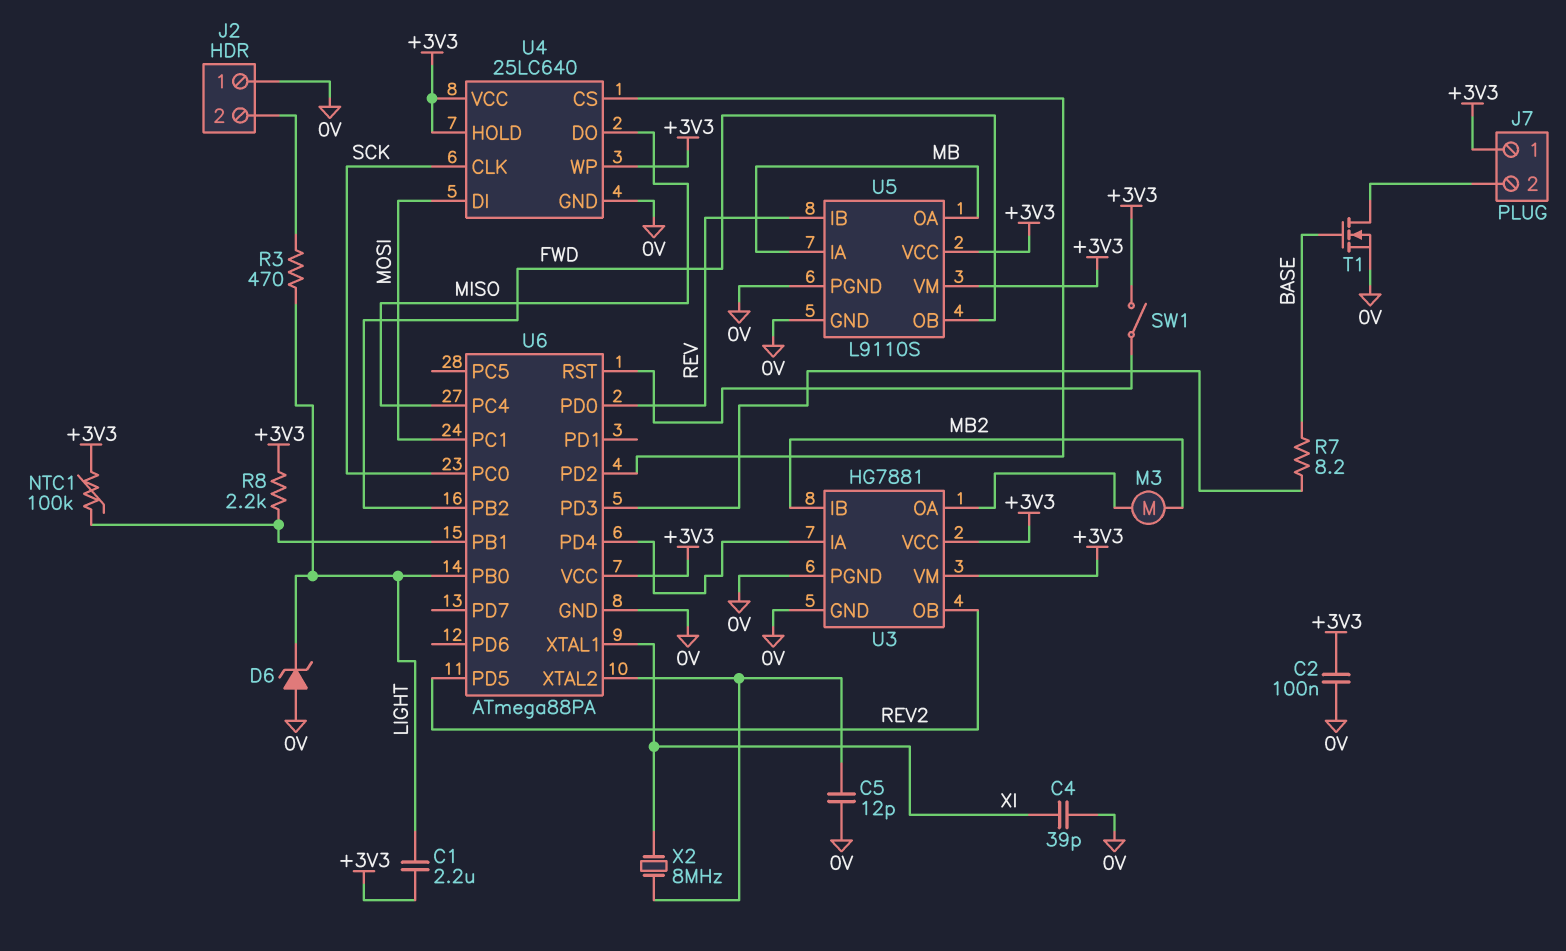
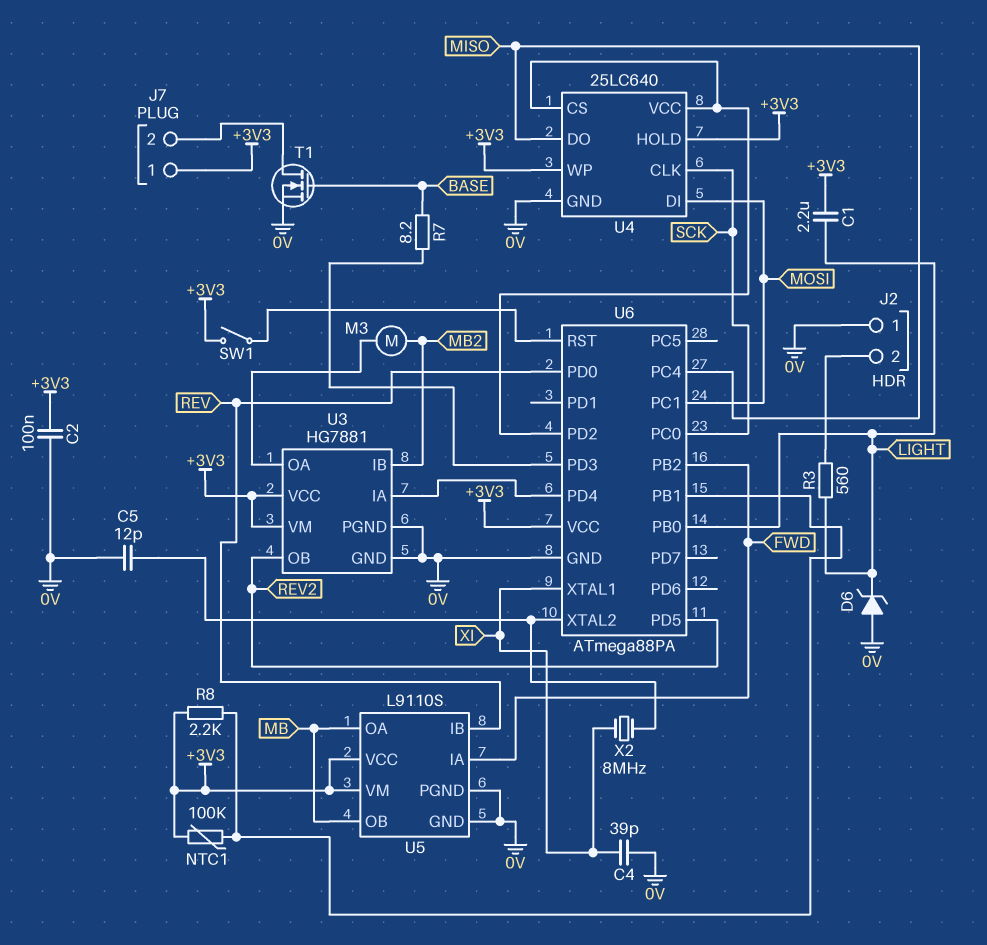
R3: 470 (J2/2, LIGHT) -> 560 (J2/2, LIGHT)
U4 pin VCC: +3V3 -> U4/CS
U5 pin IA: MB -> FWD
U5 pin OB: FWD -> MB

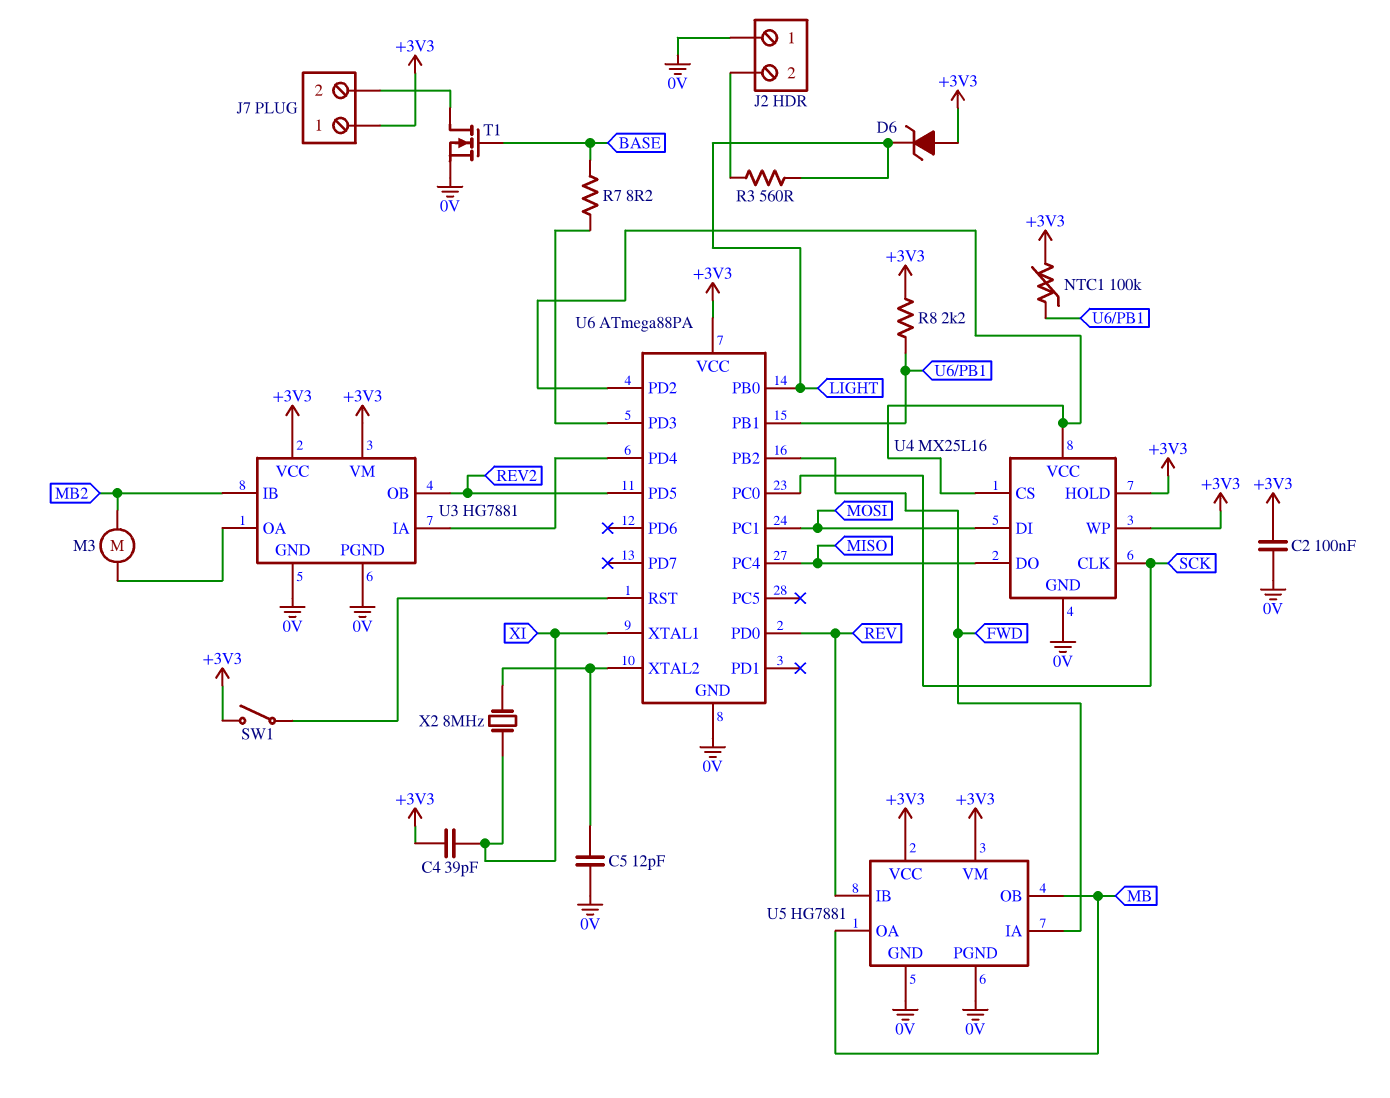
C1: 2.2uF (+3V3, LIGHT) -> none
C4: 39pF (0V, XI) -> 39pF (+3V3, XI)
D6: zener (A 0V, K LIGHT) -> zener (A +3V3, K LIGHT)
U4: 25LC640 -> MX25L16
U5: L9110S -> HG7881

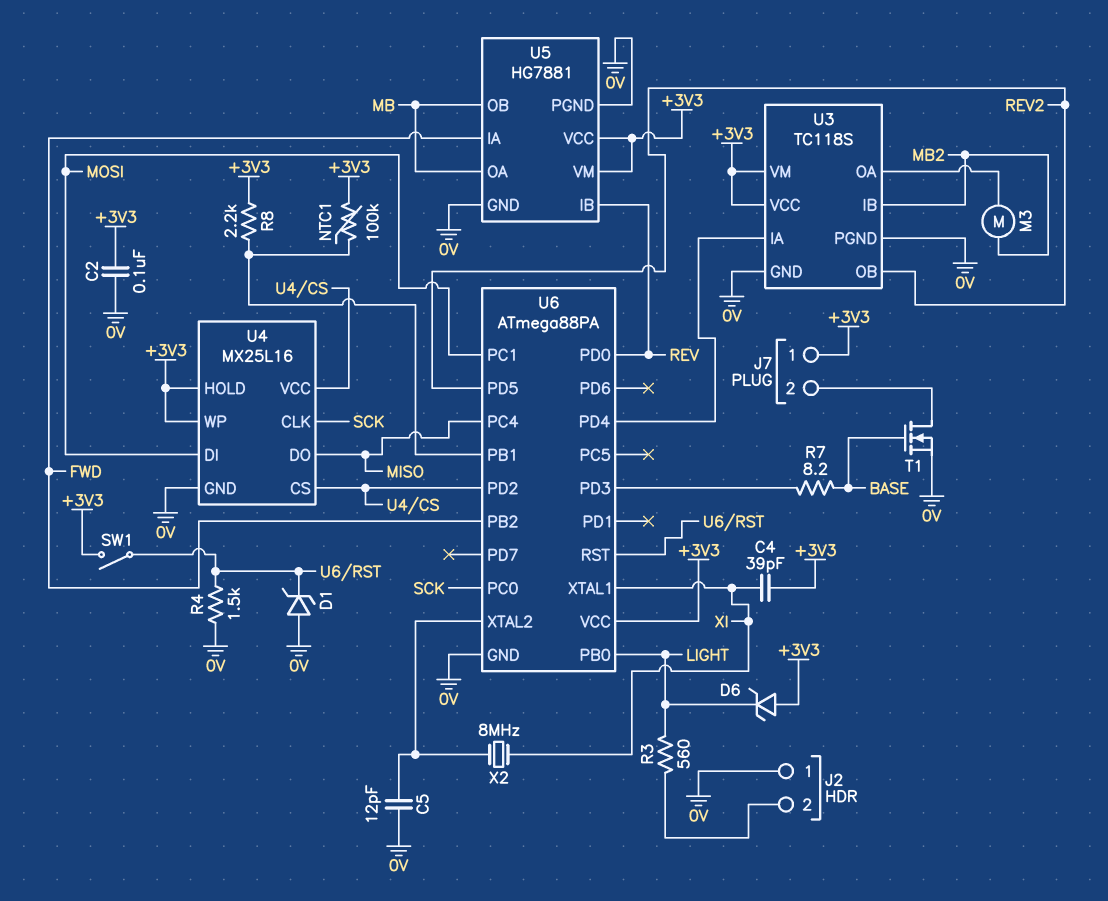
D1: none -> zener (A 0V, K U6/RST)
R4: none -> 1.5k (0V, U6/RST)
U3: HG7881 -> TC118S

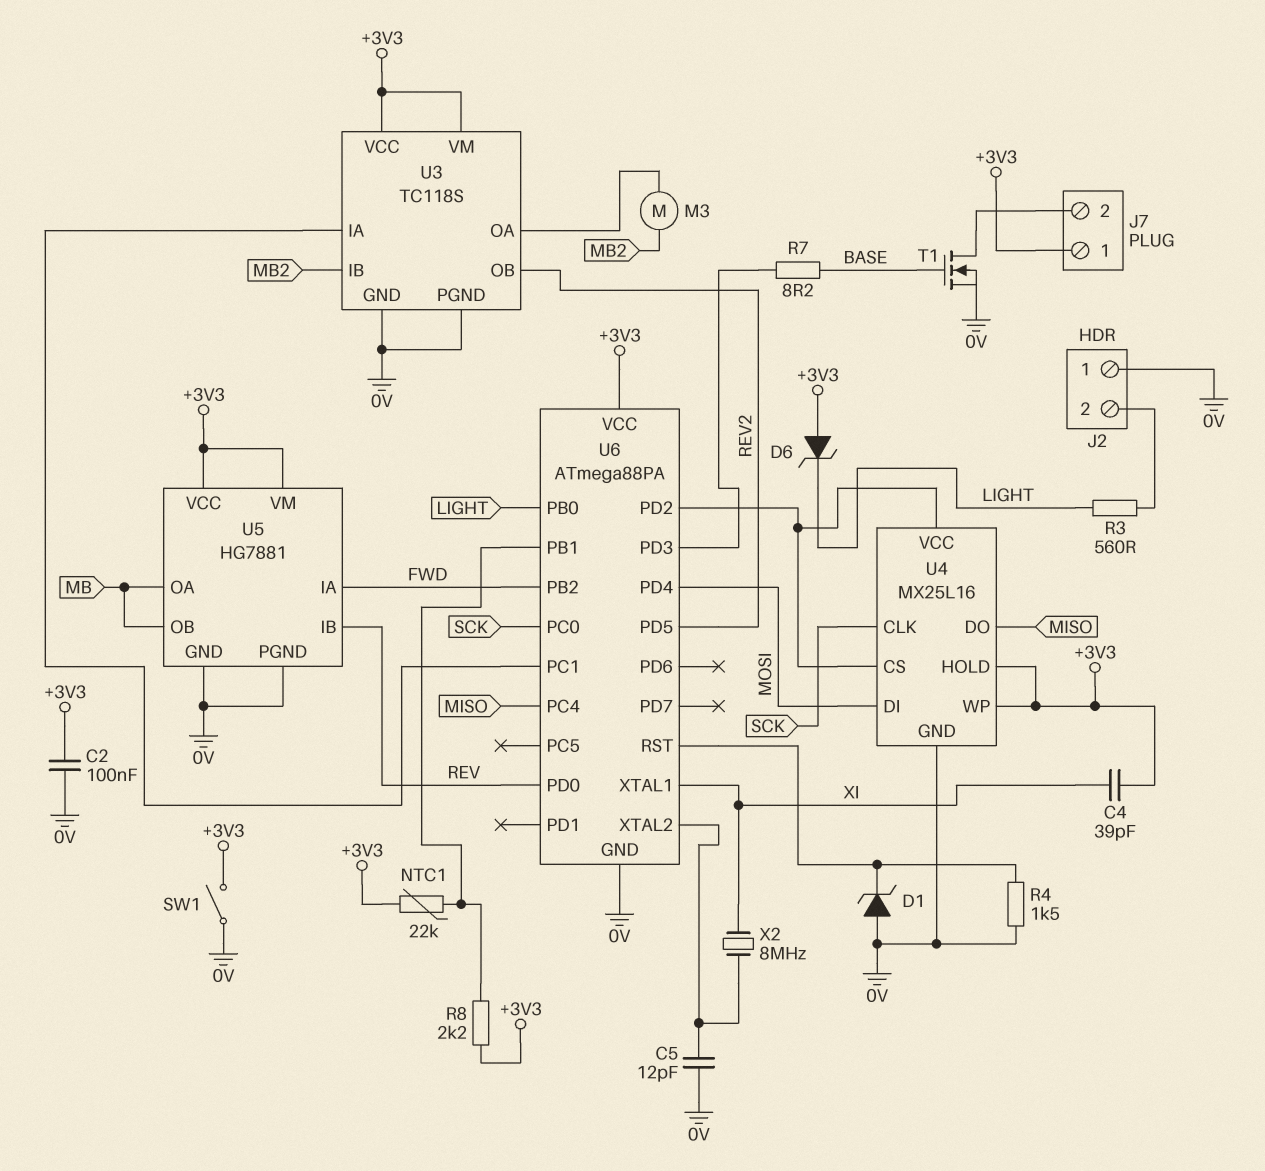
NTC1: 100k (+3V3, U6/PB1) -> 22k (+3V3, U6/PB1)
SW1: switch (+3V3, U6/RST) -> switch (+3V3, 0V)
U6 pin PC1: MOSI -> U3/IA
U6 pin PD4: U3/IA -> MOSI

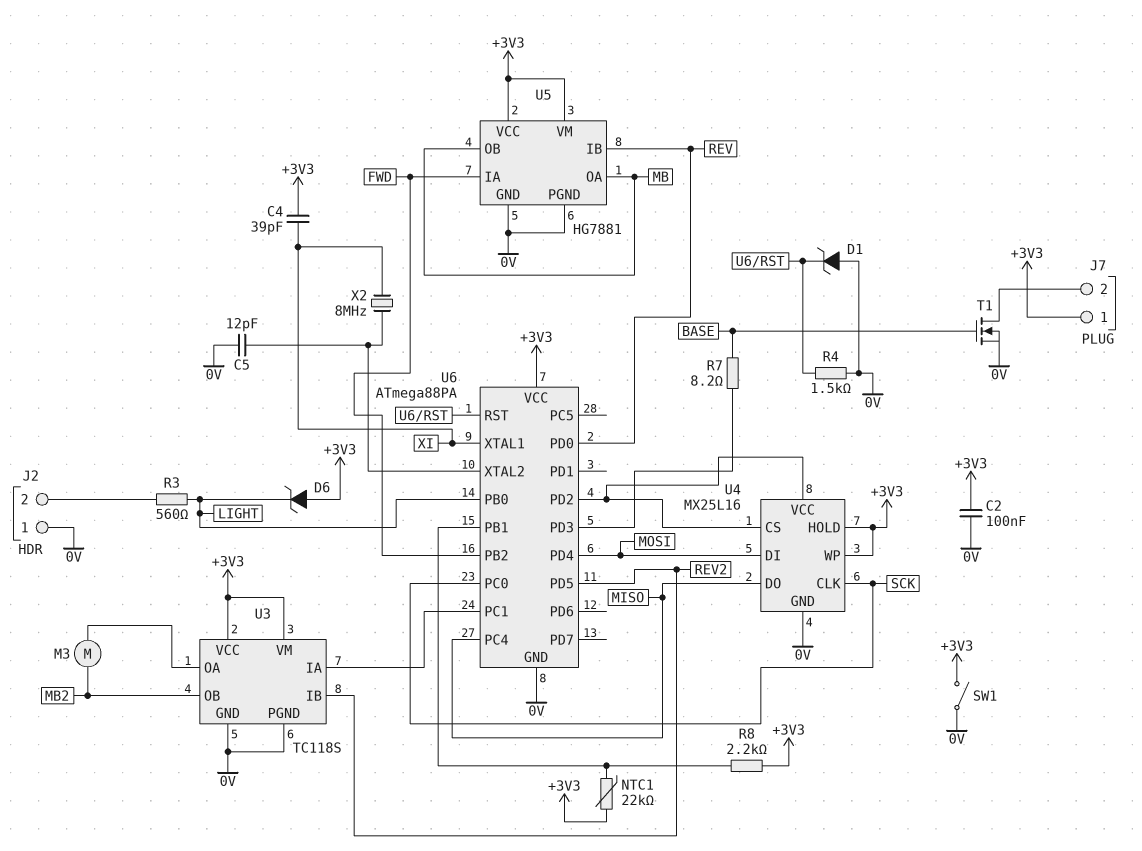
U3 pin IB: MB2 -> REV2
U3 pin OB: REV2 -> MB2

